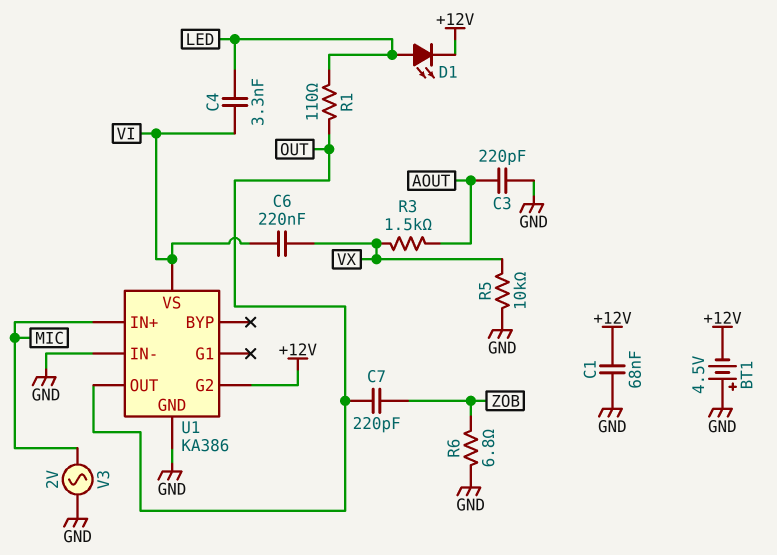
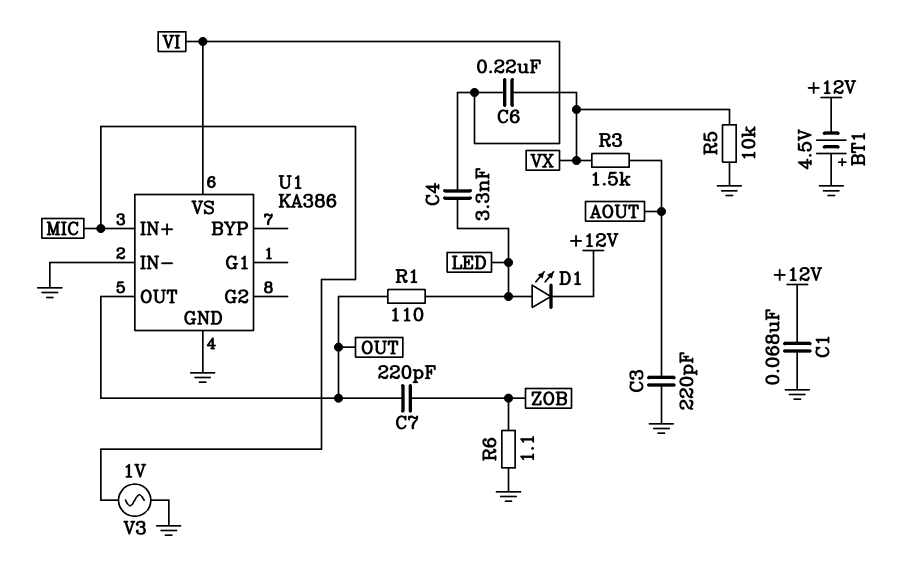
R6: 6.8 (GND, ZOB) -> 1.1 (GND, ZOB)
U1 pin G2: +12V -> none
V3: AC 2V (GND, MIC) -> AC 1V (GND, MIC)

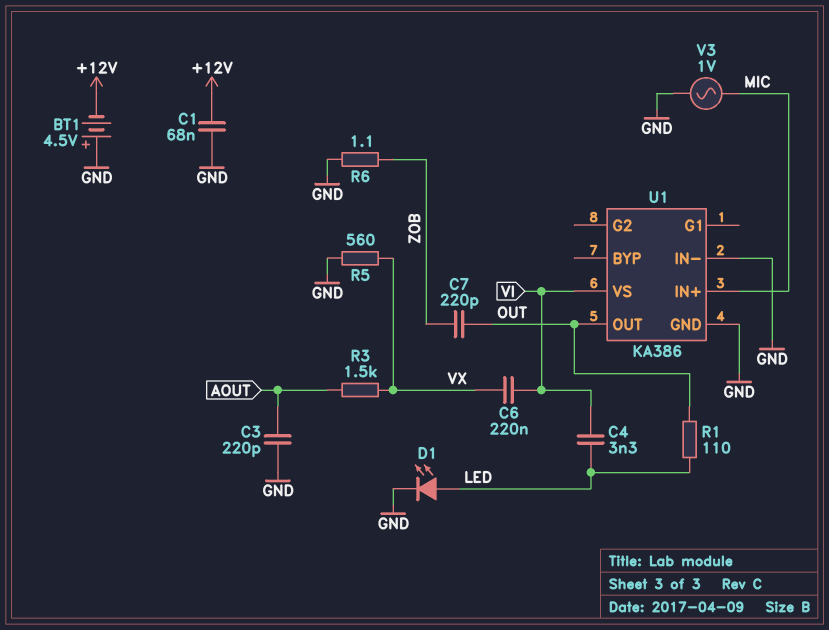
D1: LED (A LED, K +12V) -> LED (A LED, K GND)
R5: 10k (GND, VX) -> 560 (GND, VX)

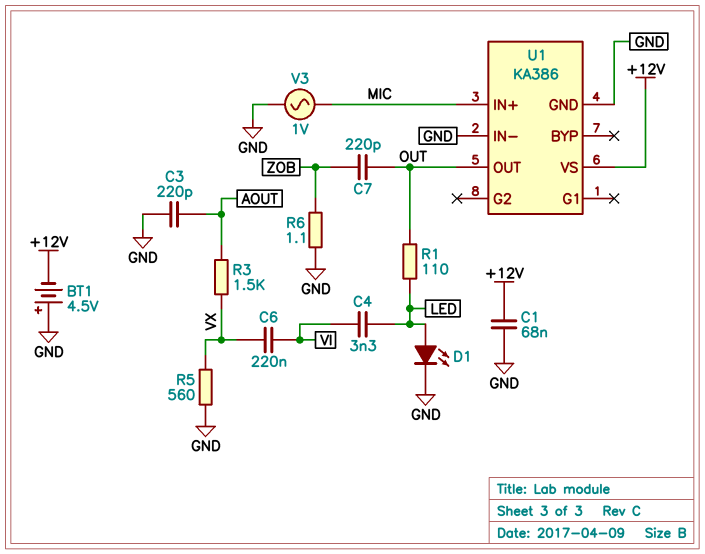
U1 pin VS: VI -> +12V

